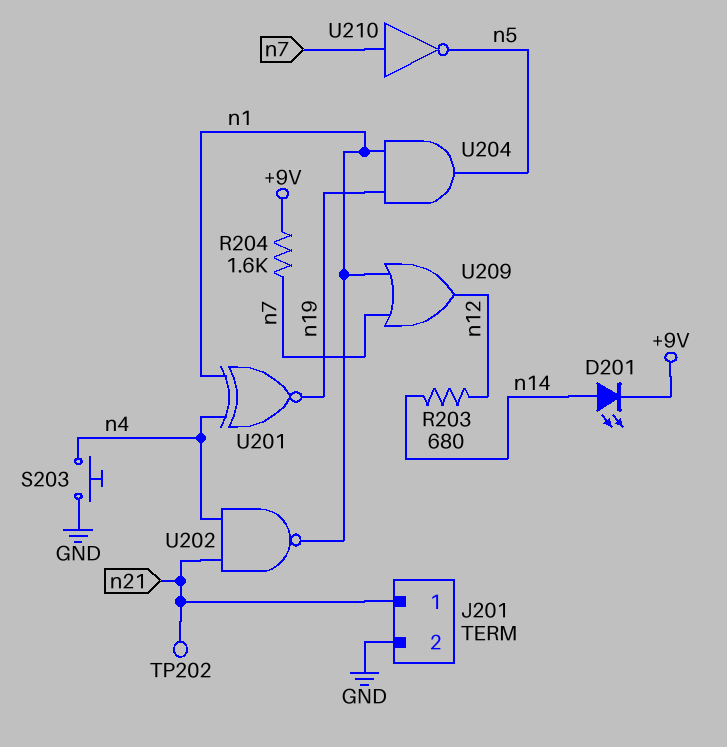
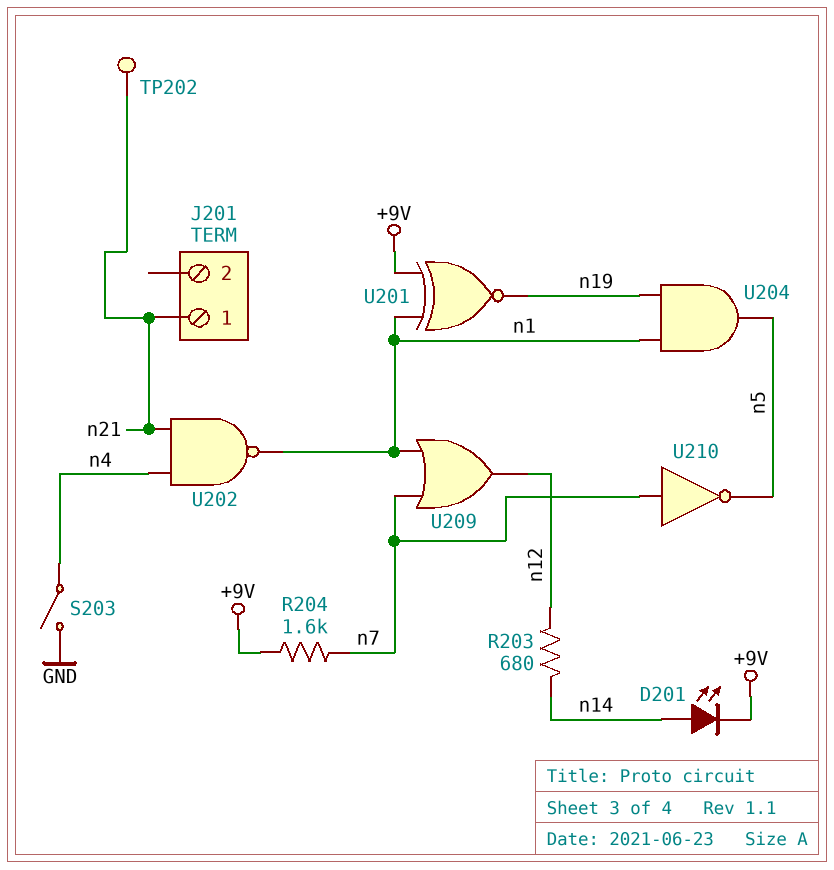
J201 pin 2: GND -> none
S203: button (GND, n4) -> switch (GND, n4)
U201: XNOR (in n1, in n4, out n19) -> XNOR (in +9V, in n1, out n19)

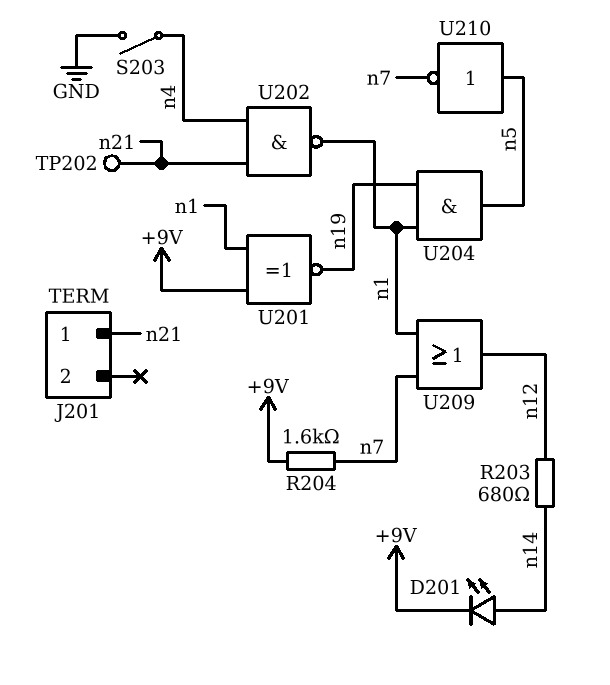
U210: NOT (in n7, out n5) -> NOT (in n5, out n7)

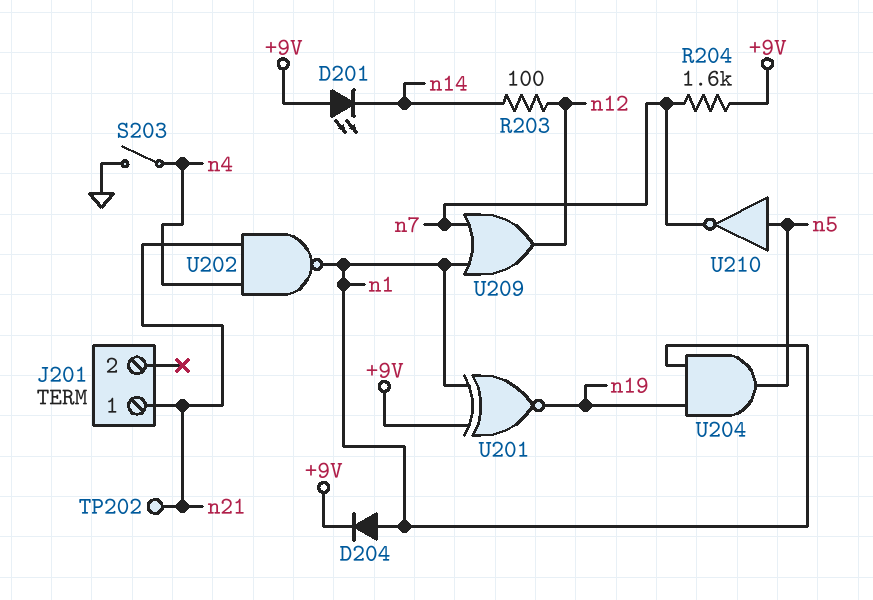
D201: LED (A n14, K +9V) -> LED (A +9V, K n14)
D204: none -> diode (A n1, K +9V)
R203: 680 (n12, n14) -> 100 (n12, n14)

